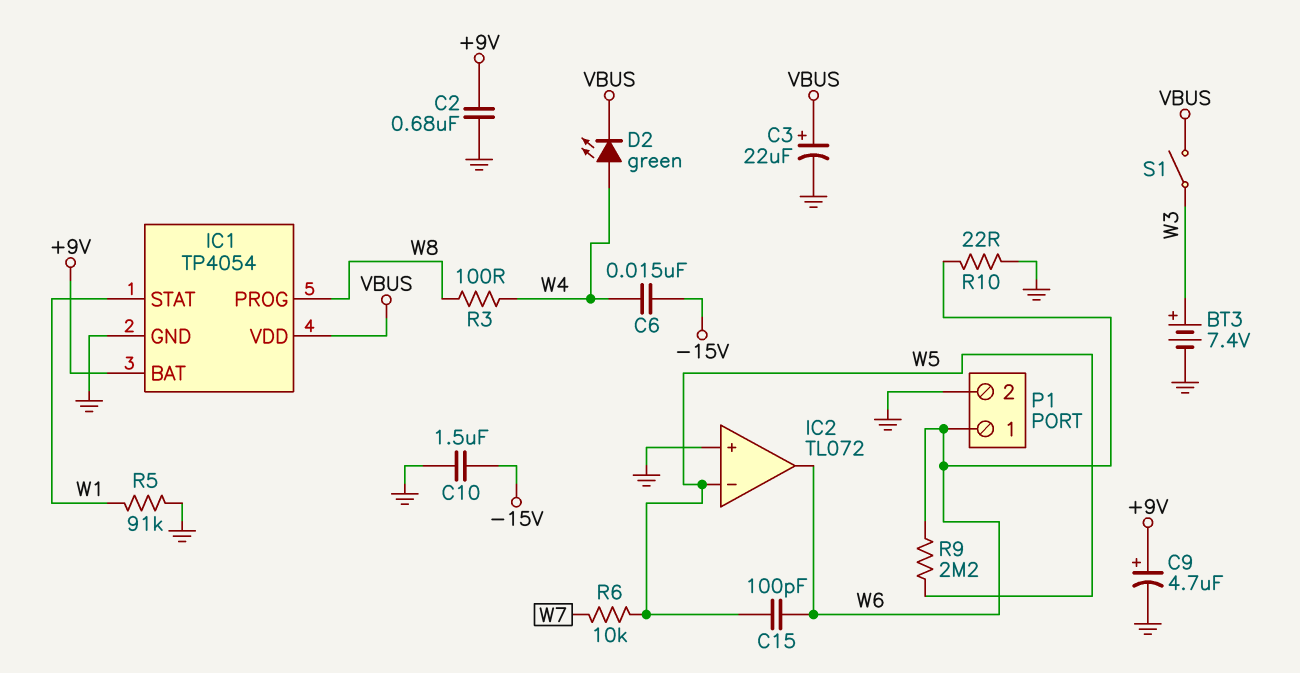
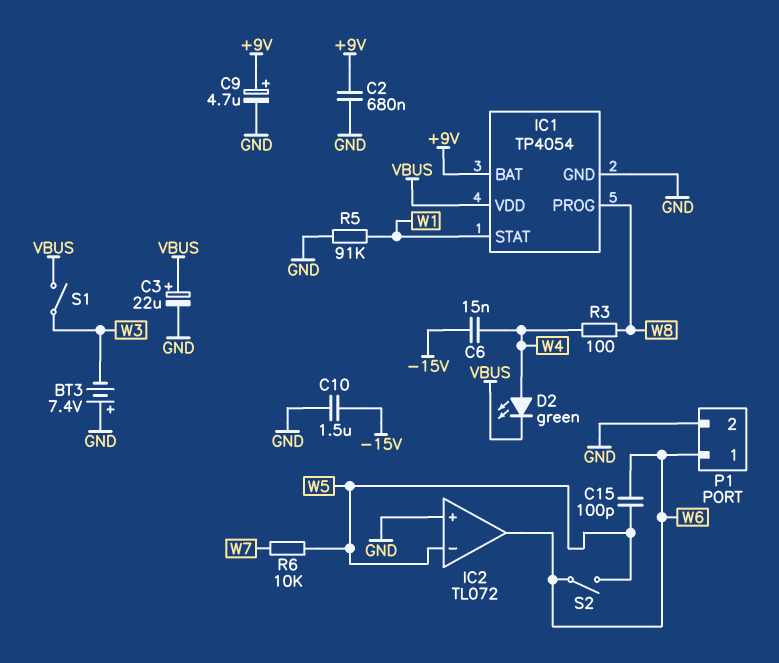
BT3: 7.4V (plus W3, minus GND) -> 7.4V (plus GND, minus W3)
R9: 2.2M (W5, W6) -> none
R10: 22 (GND, W6) -> none
S2: none -> switch (W5, W6)

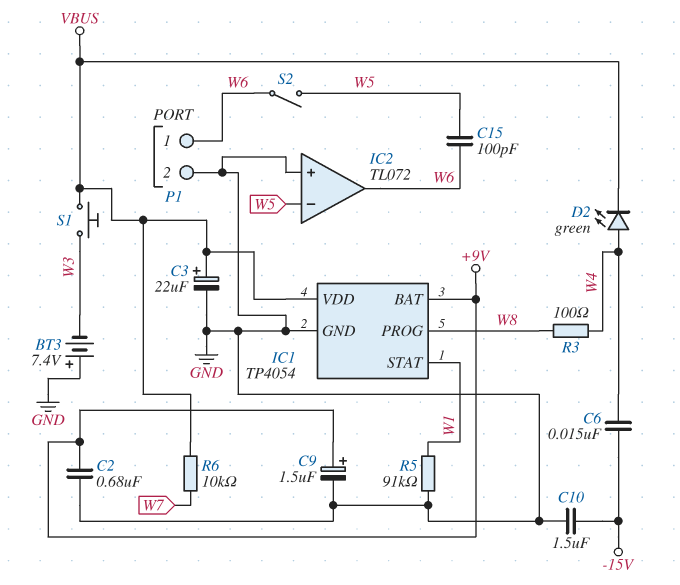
C9: 4.7uF (plus +9V, minus GND) -> 1.5uF (plus +9V, minus GND)
R6: 10k (W5, W7) -> 10k (VBUS, W7)
S1: switch (VBUS, W3) -> button (VBUS, W3)

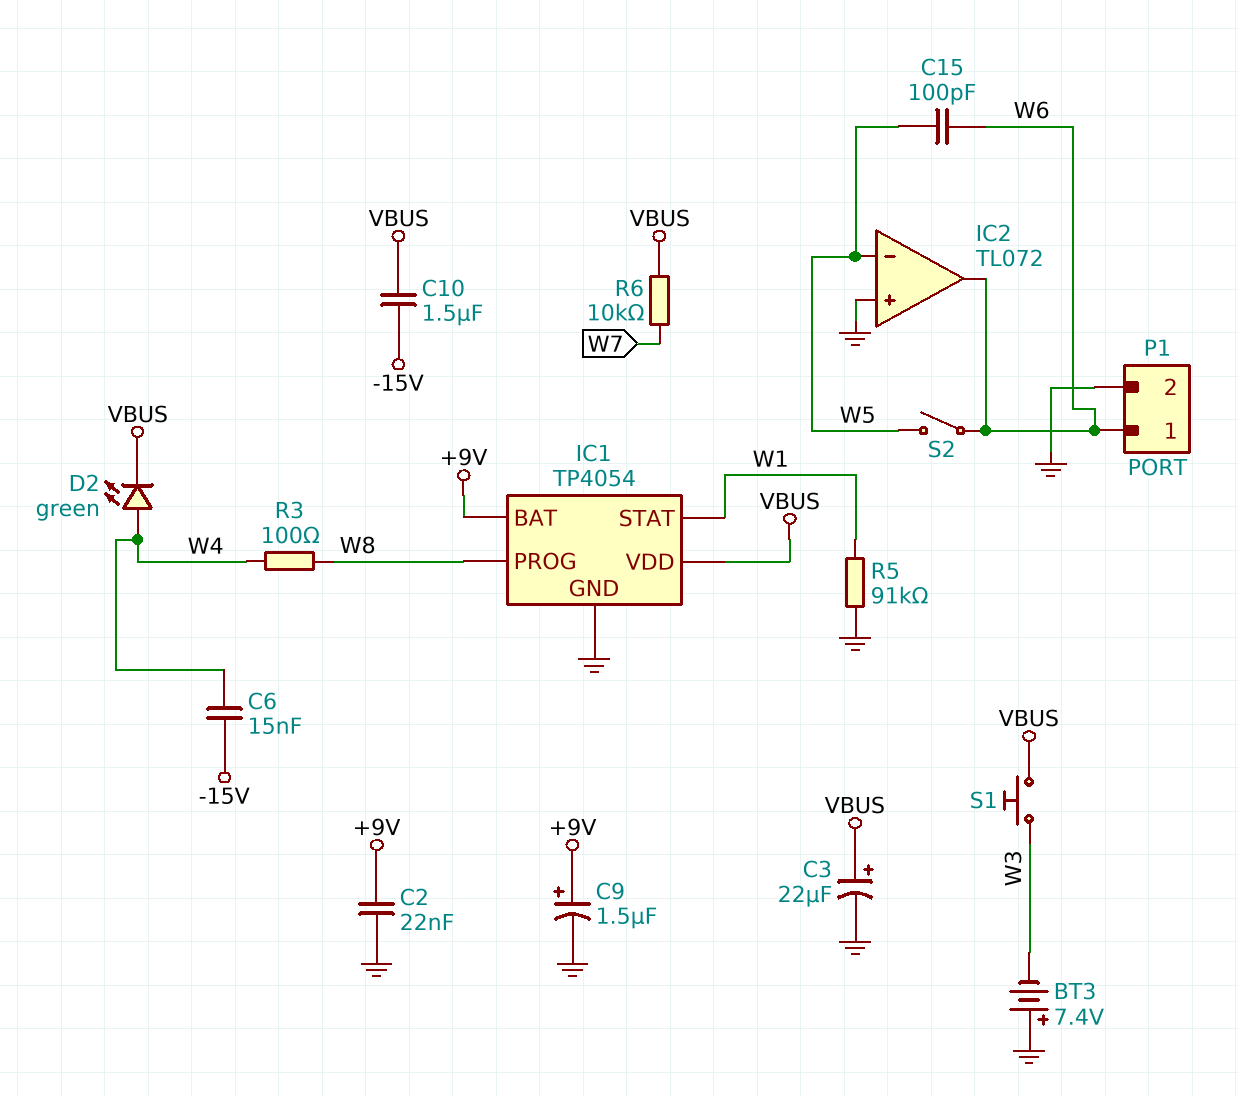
C2: 680nF (+9V, GND) -> 22nF (+9V, GND)
C10: 1.5uF (-15V, GND) -> 1.5uF (-15V, VBUS)

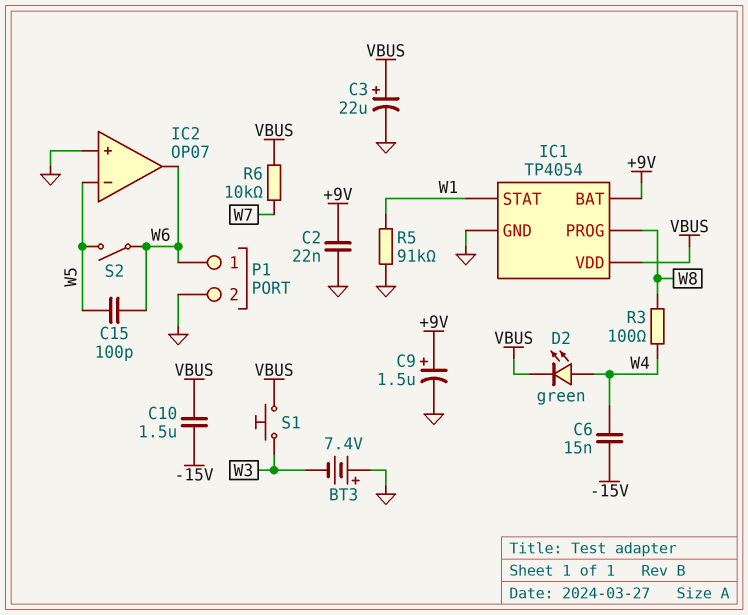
IC2: TL072 -> OP07

